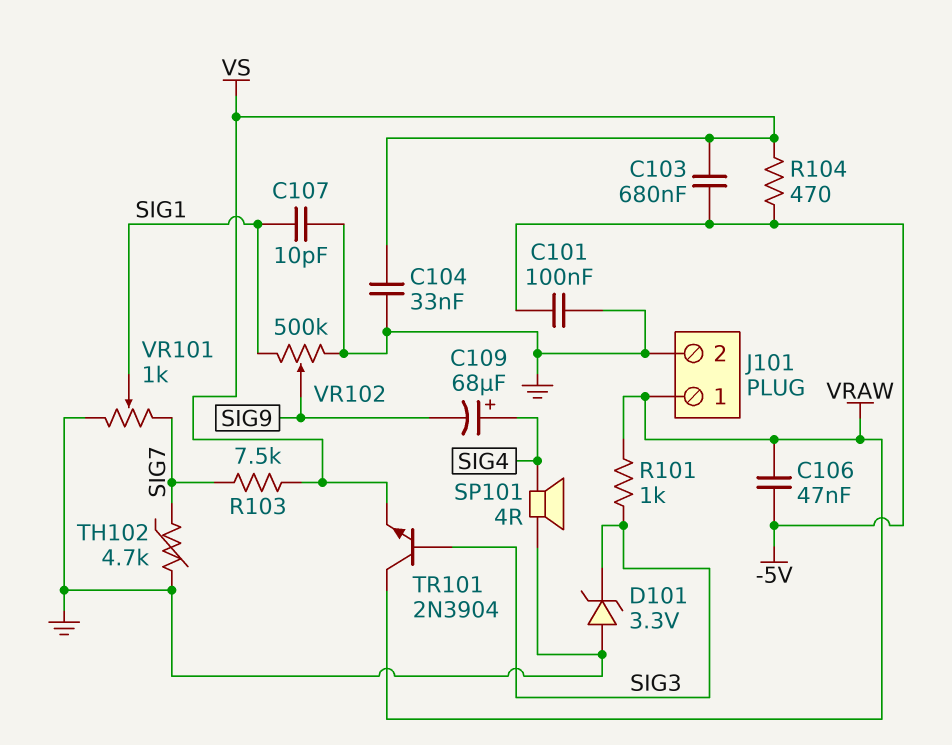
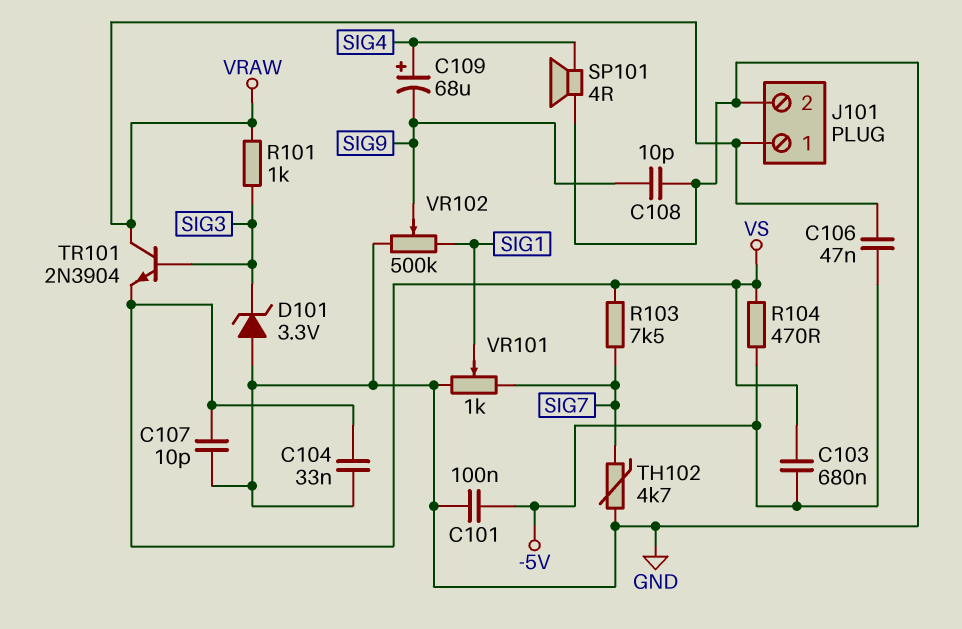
C107: 10pF (GND, SIG1) -> 10pF (GND, VS)
C108: none -> 10pF (GND, SIG9)

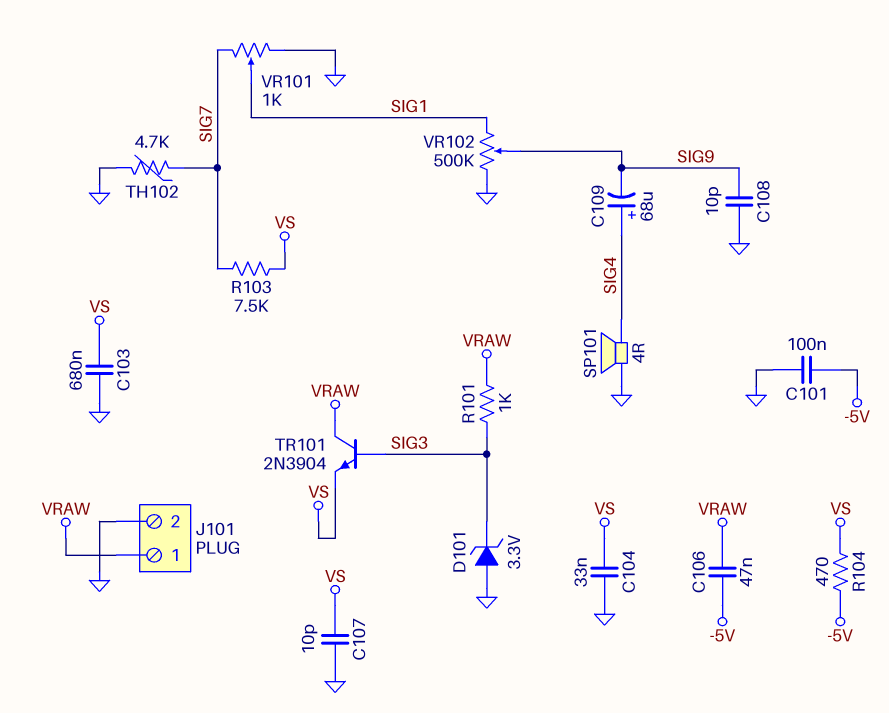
C103: 680nF (-5V, VS) -> 680nF (GND, VS)

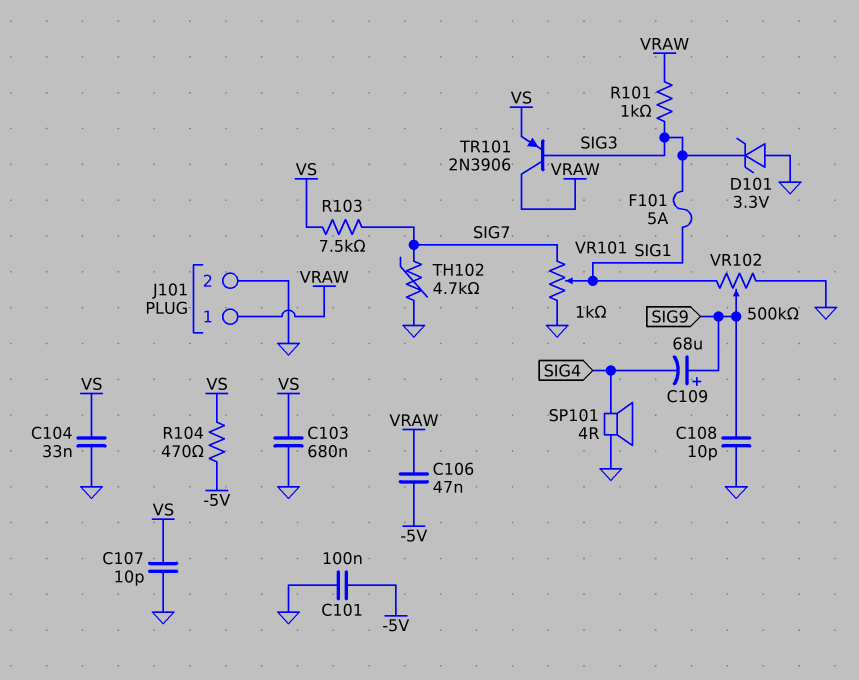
C109: 68uF (plus SIG4, minus SIG9) -> 68uF (plus SIG9, minus SIG4)
F101: none -> 5A (SIG1, SIG3)
TR101: NPN 2N3904 (B SIG3, C VRAW, E VS) -> PNP 2N3906 (B SIG3, C VRAW, E VS)

